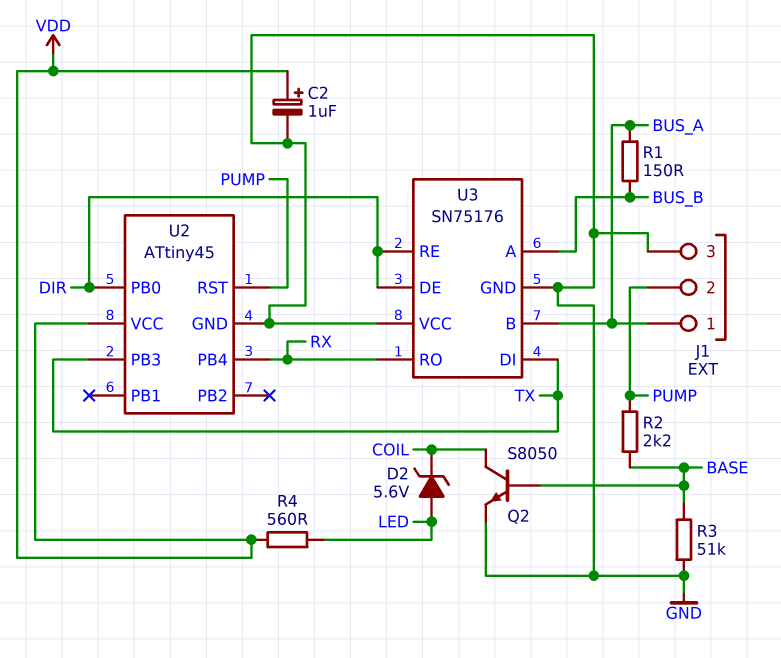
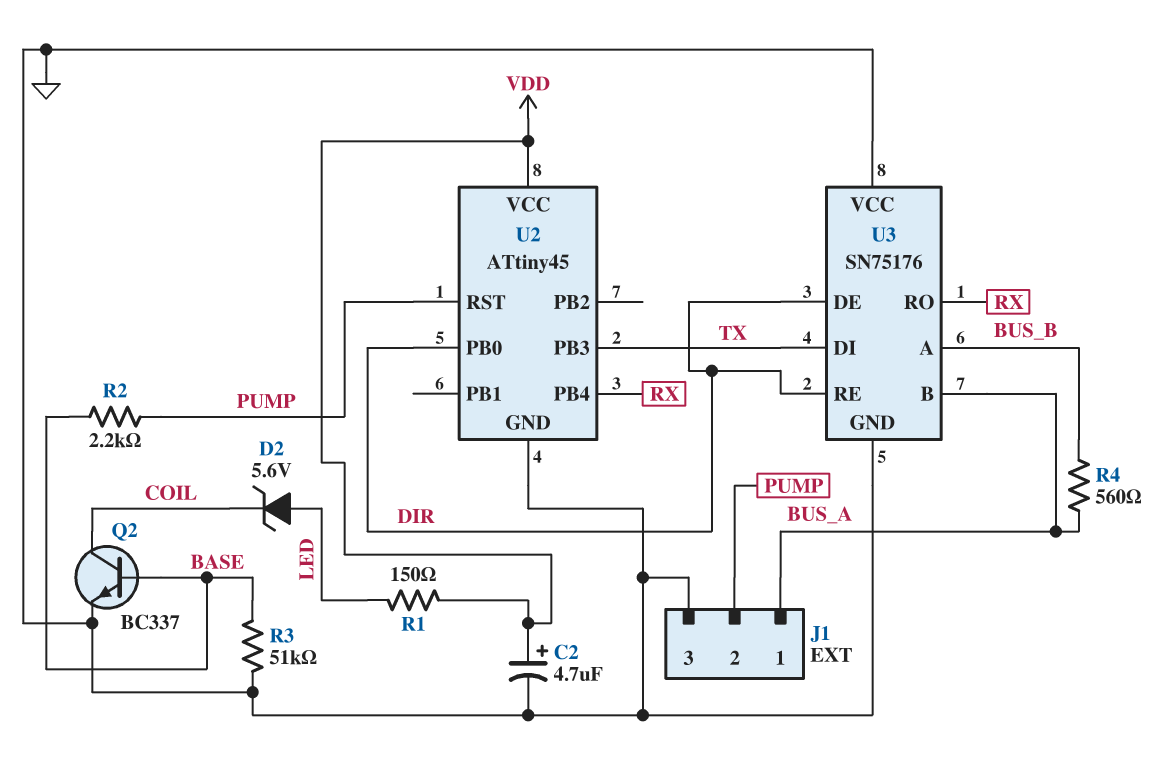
C2: 1uF (plus VDD, minus GND) -> 4.7uF (plus VDD, minus GND)
Q2: NPN S8050 (B BASE, C COIL, E GND) -> NPN BC337 (B BASE, C COIL, E GND)
R1: 150 (BUS_A, BUS_B) -> 150 (LED, VDD)
R4: 560 (LED, VDD) -> 560 (BUS_A, BUS_B)

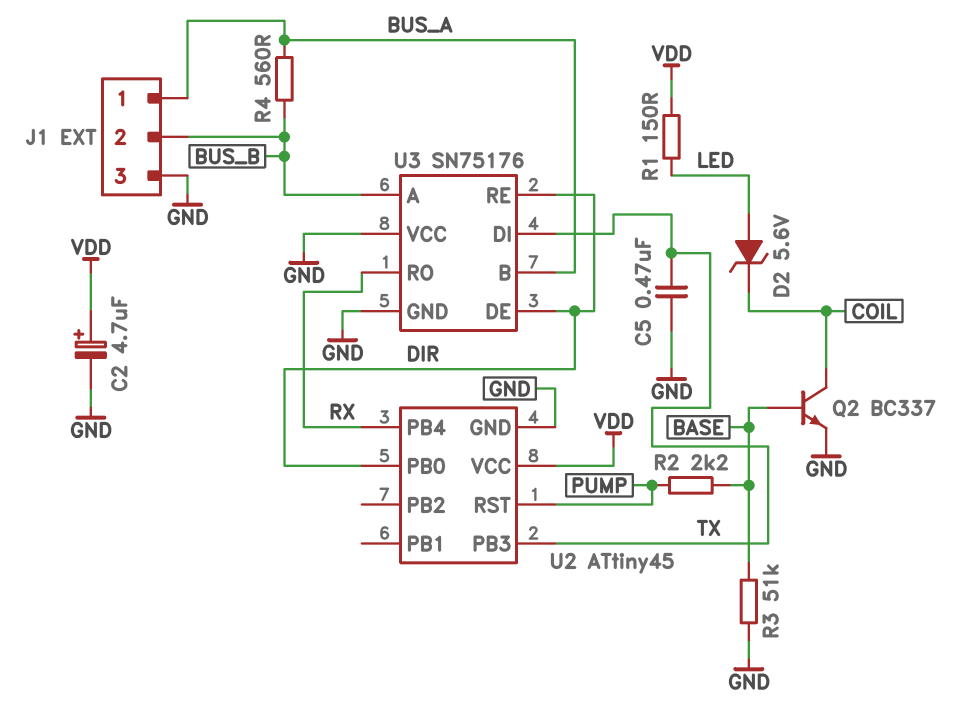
C5: none -> 470nF (GND, TX)
J1 pin 2: PUMP -> BUS_B

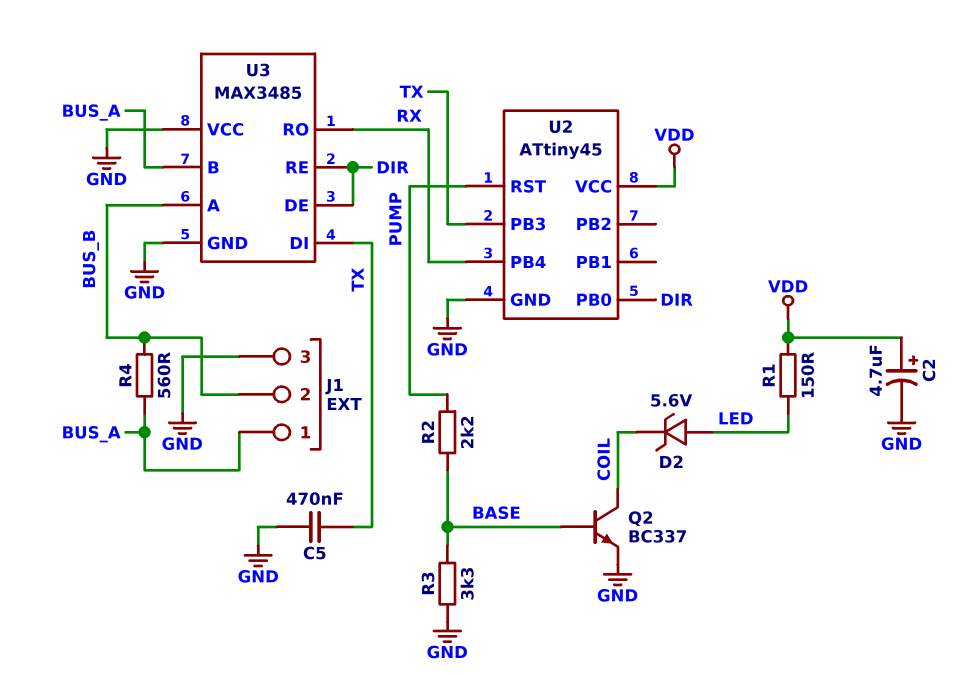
R3: 51k (BASE, GND) -> 3.3k (BASE, GND)
U3: SN75176 -> MAX3485

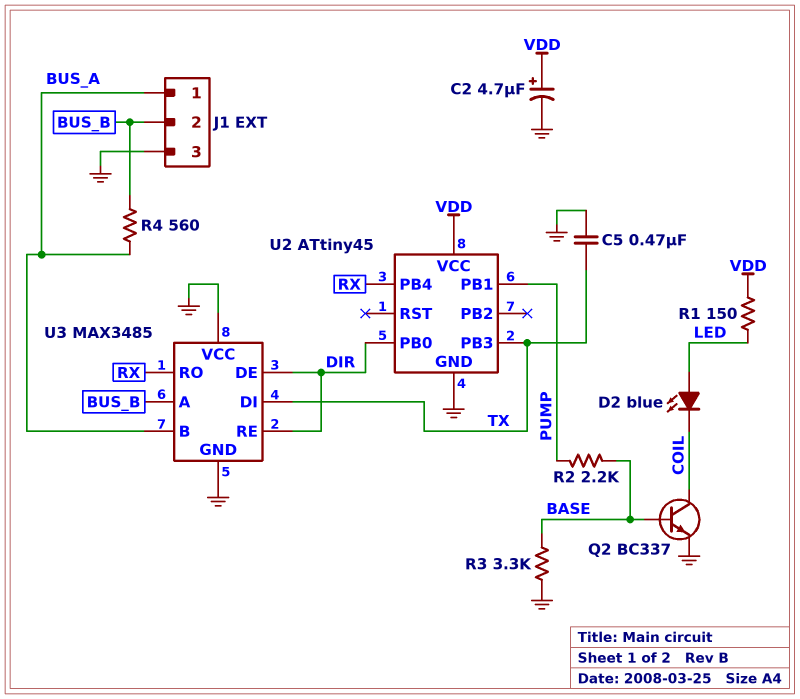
D2: zener 5.6V (A LED, K COIL) -> LED blue (A LED, K COIL)
U2 pin PB1: none -> PUMP
U2 pin RST: PUMP -> none

